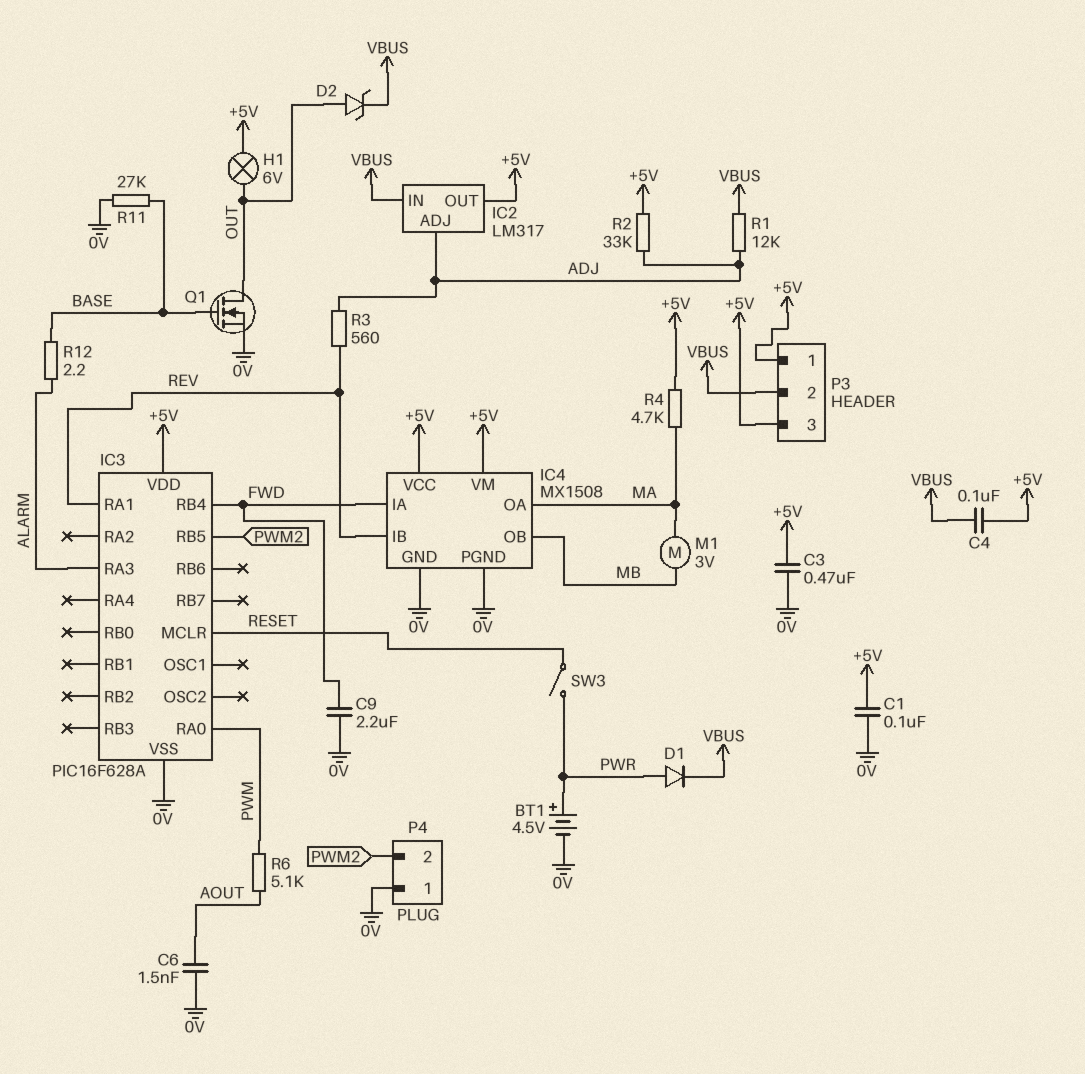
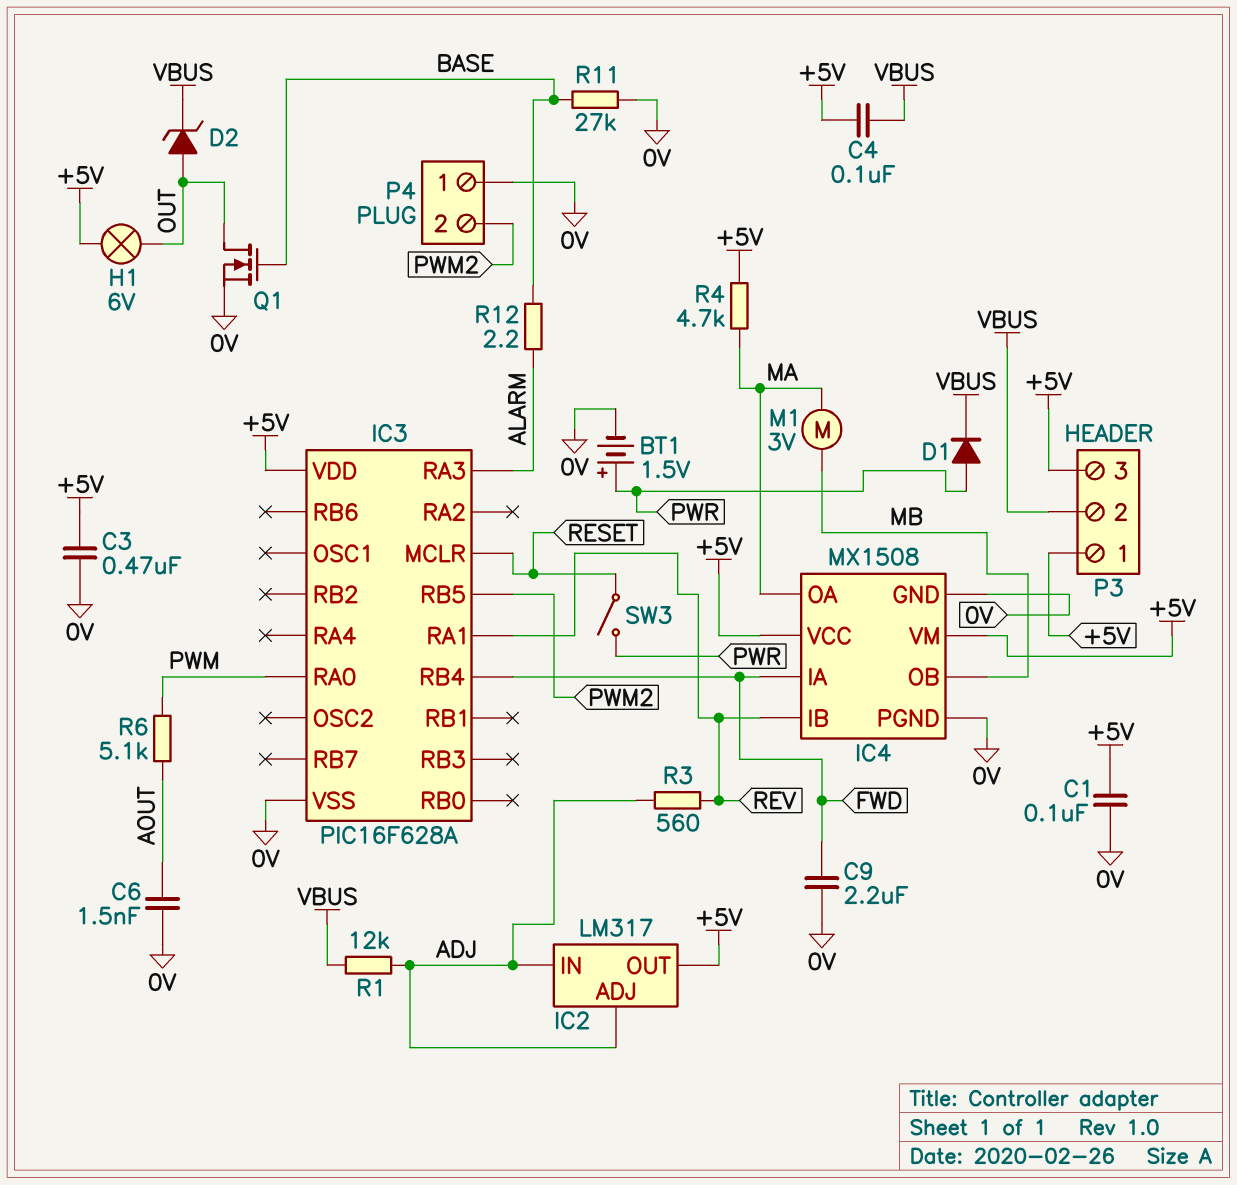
BT1: 4.5V (plus PWR, minus 0V) -> 1.5V (plus PWR, minus 0V)
IC2 pin IN: VBUS -> ADJ
R2: 33k (+5V, ADJ) -> none

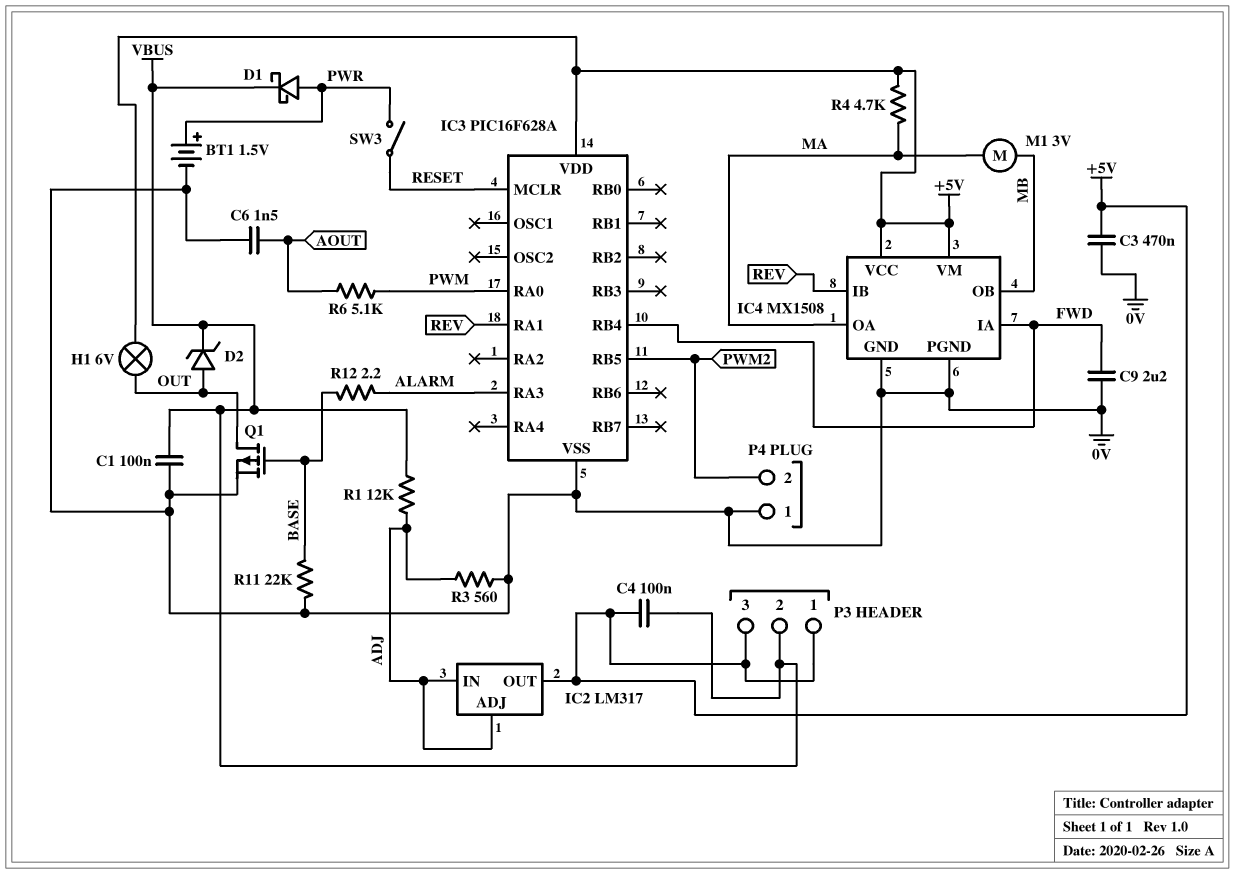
C1: 100nF (+5V, 0V) -> 100nF (0V, VBUS)
D1: diode (A PWR, K VBUS) -> schottky (A PWR, K VBUS)
Q1: NMOS (G BASE, D OUT, S 0V) -> PMOS (G BASE, D OUT, S 0V)
R3: 560 (ADJ, REV) -> 560 (0V, ADJ)
R11: 27k (0V, BASE) -> 22k (0V, BASE)

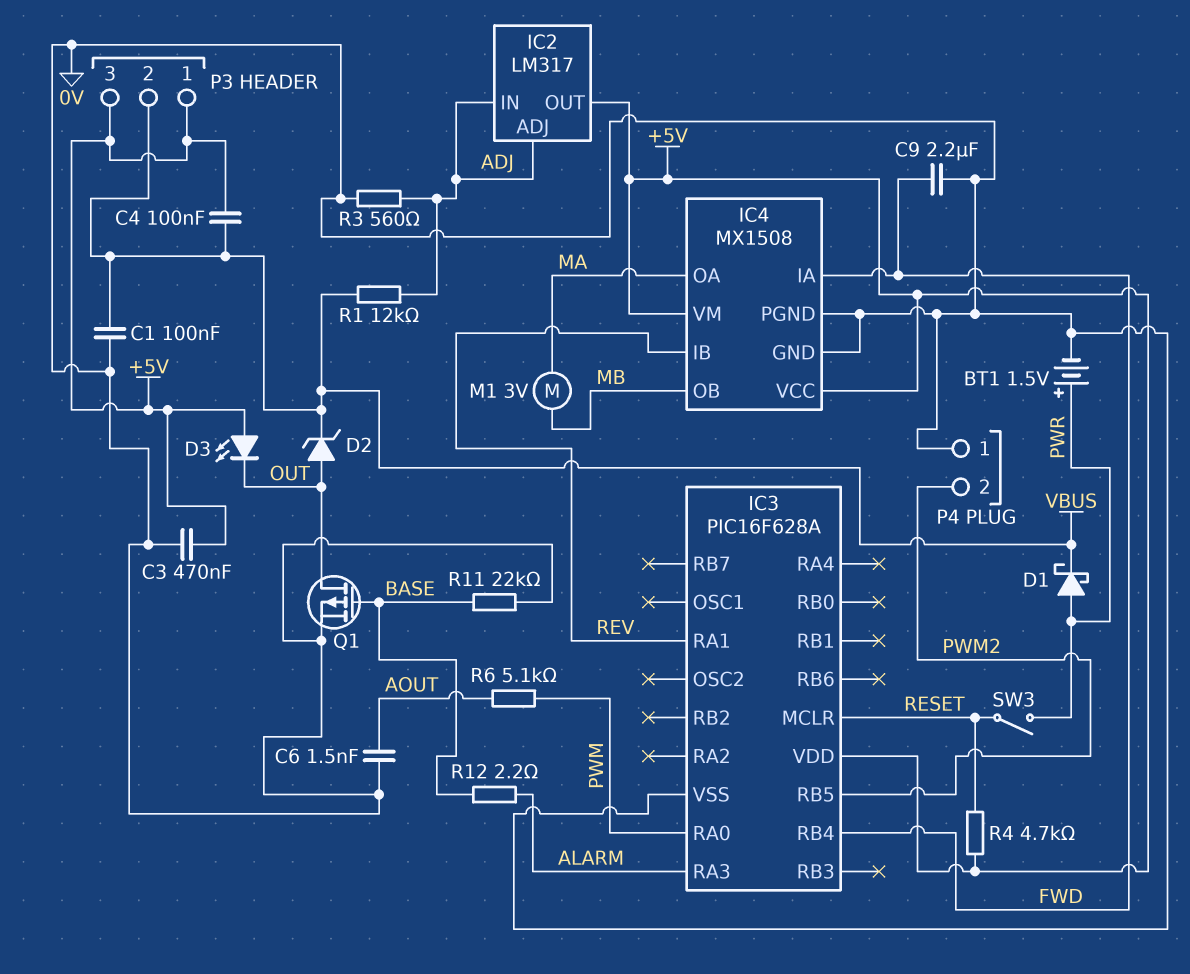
D3: none -> LED (A +5V, K OUT)
H1: lamp 6V (+5V, OUT) -> none
R4: 4.7k (+5V, MA) -> 4.7k (+5V, RESET)

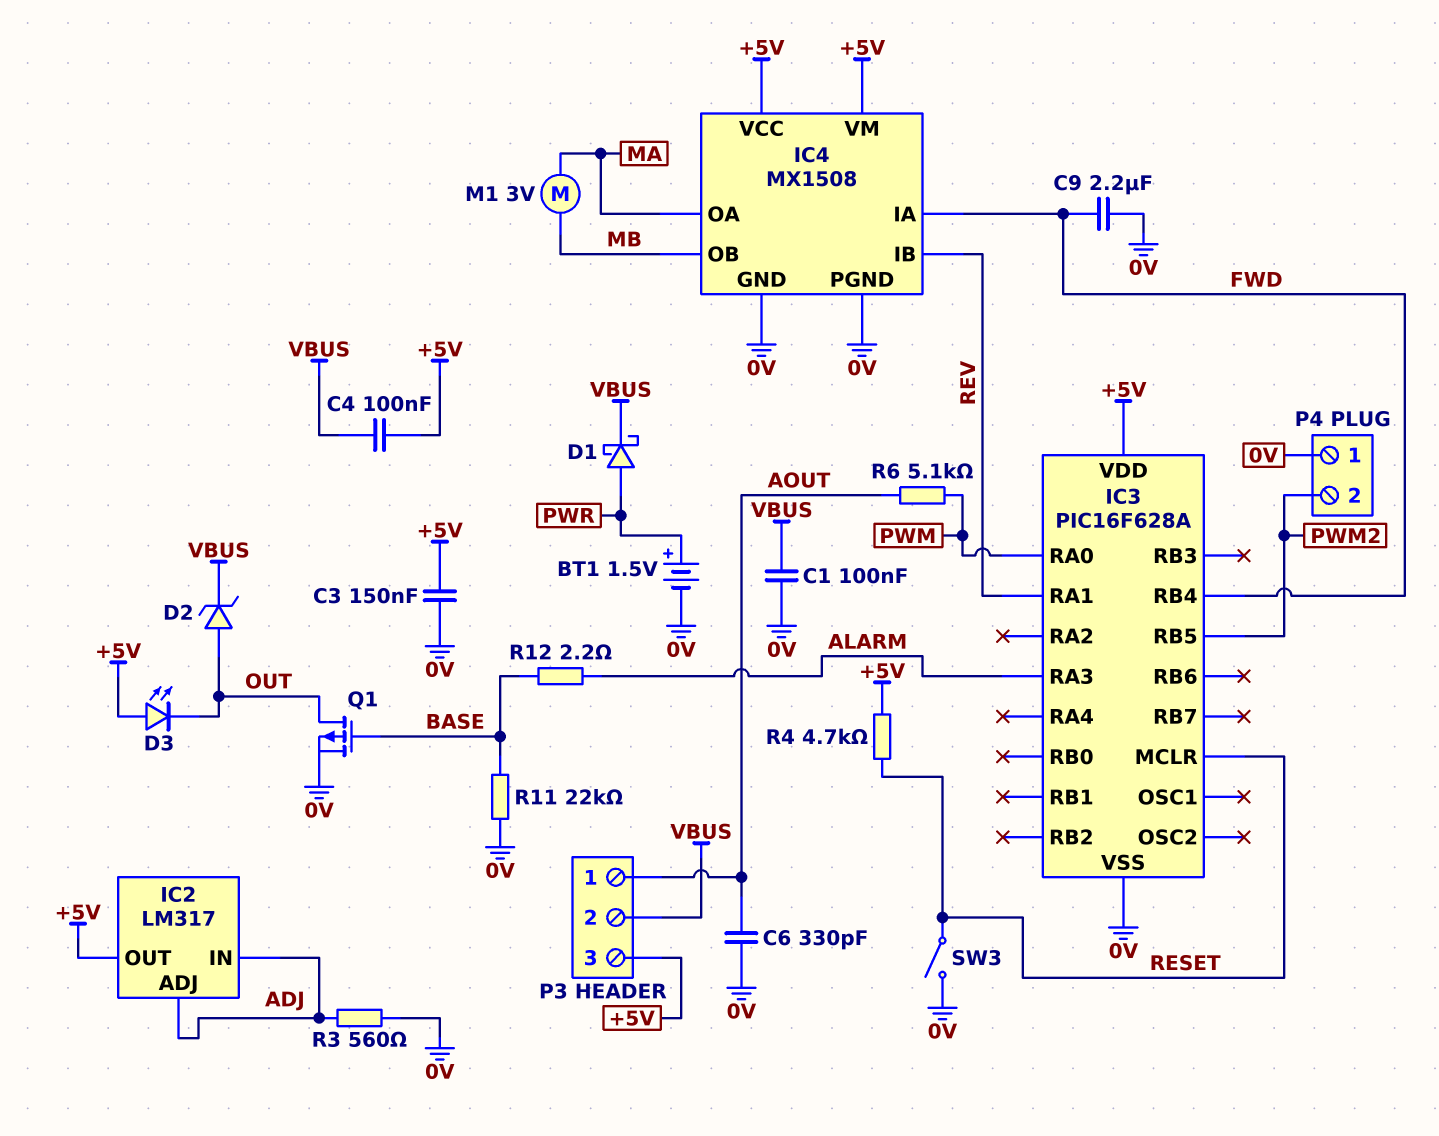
C3: 470nF (+5V, 0V) -> 150nF (+5V, 0V)
C6: 1.5nF (0V, AOUT) -> 330pF (0V, AOUT)
P3 pin 1: +5V -> AOUT
R1: 12k (ADJ, VBUS) -> none
SW3: switch (PWR, RESET) -> switch (0V, RESET)

